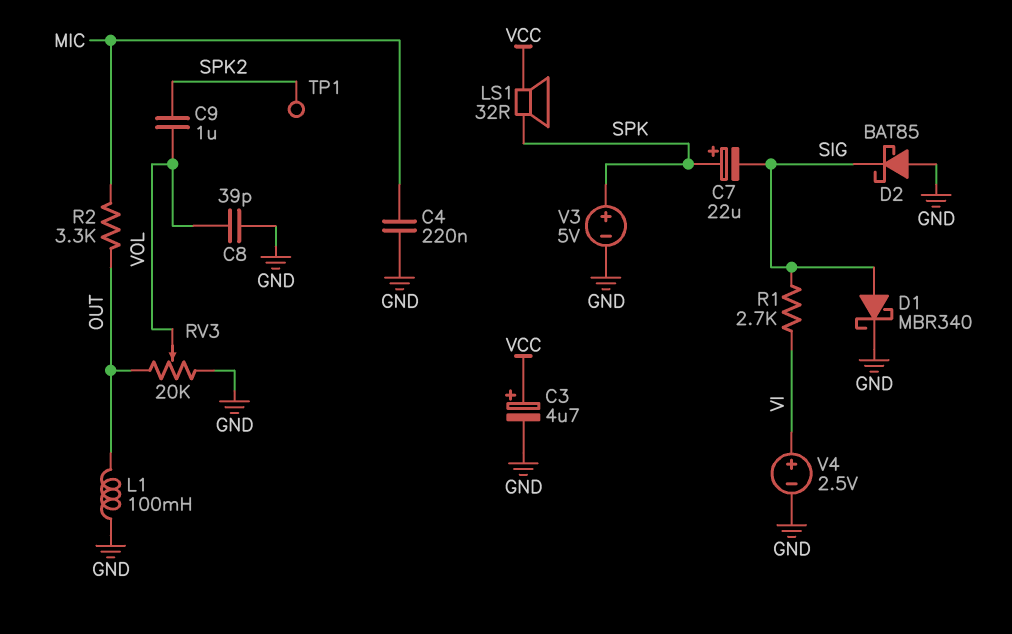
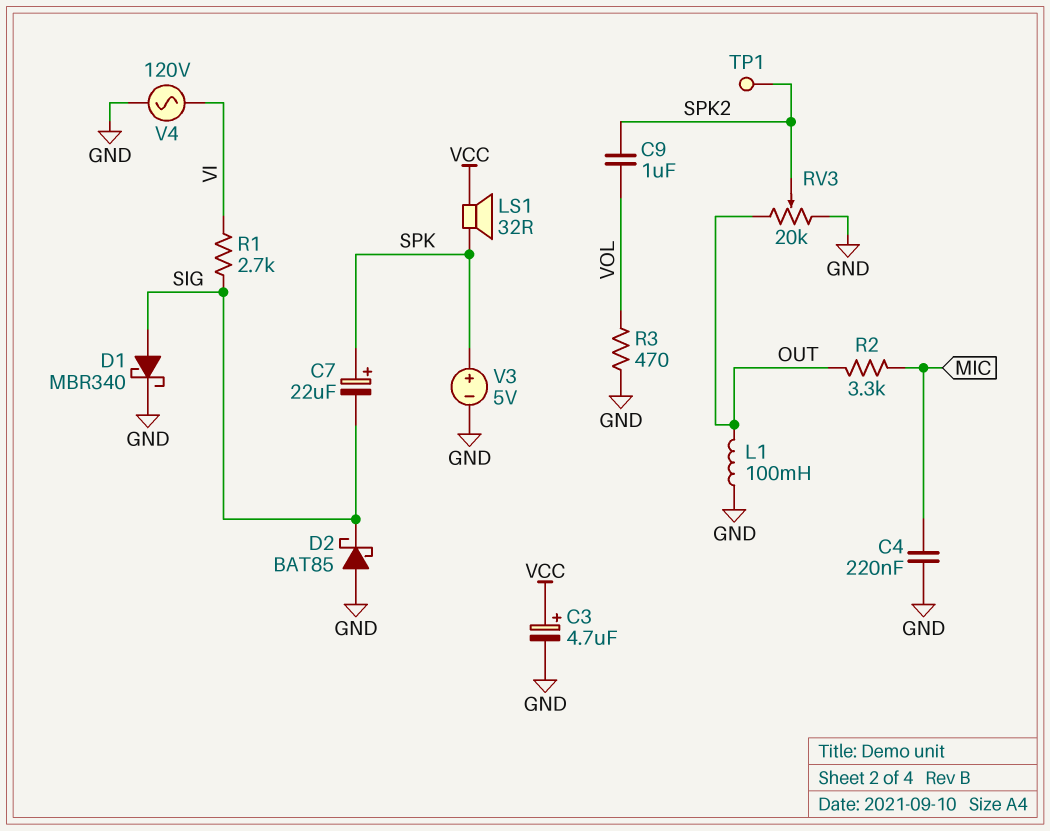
C8: 39pF (GND, VOL) -> none
R3: none -> 470 (GND, VOL)
RV3: 20k (GND, OUT, wiper VOL) -> 20k (GND, OUT, wiper SPK2)
V4: 2.5V (plus VI, minus GND) -> AC 120V (GND, VI)

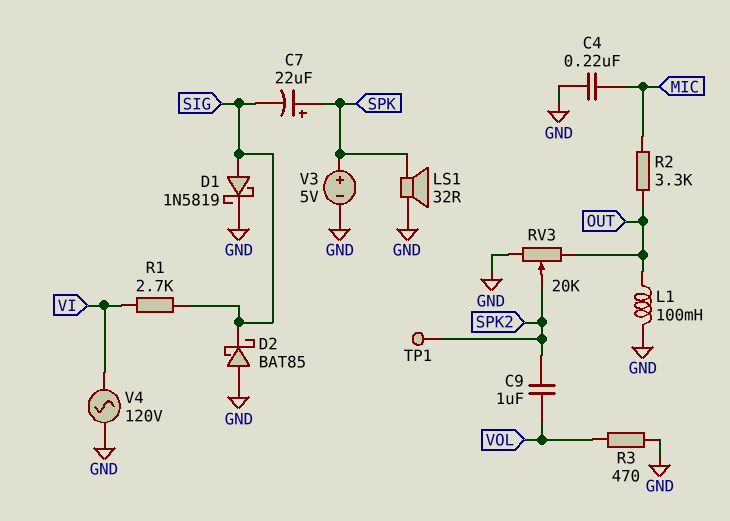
C3: 4.7uF (plus VCC, minus GND) -> none
D1: schottky MBR340 (A SIG, K GND) -> schottky 1N5819 (A SIG, K GND)
LS1: speaker 32R (SPK, VCC) -> speaker 32R (GND, SPK)

